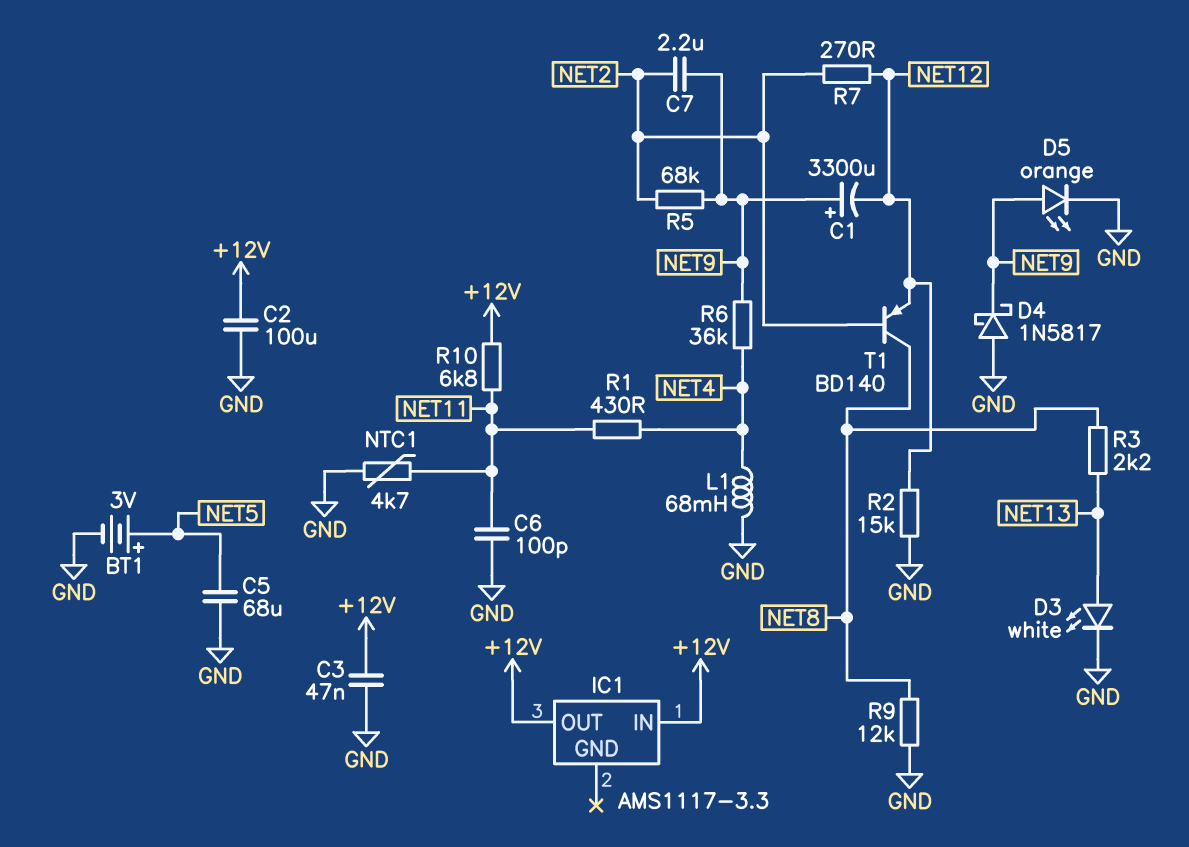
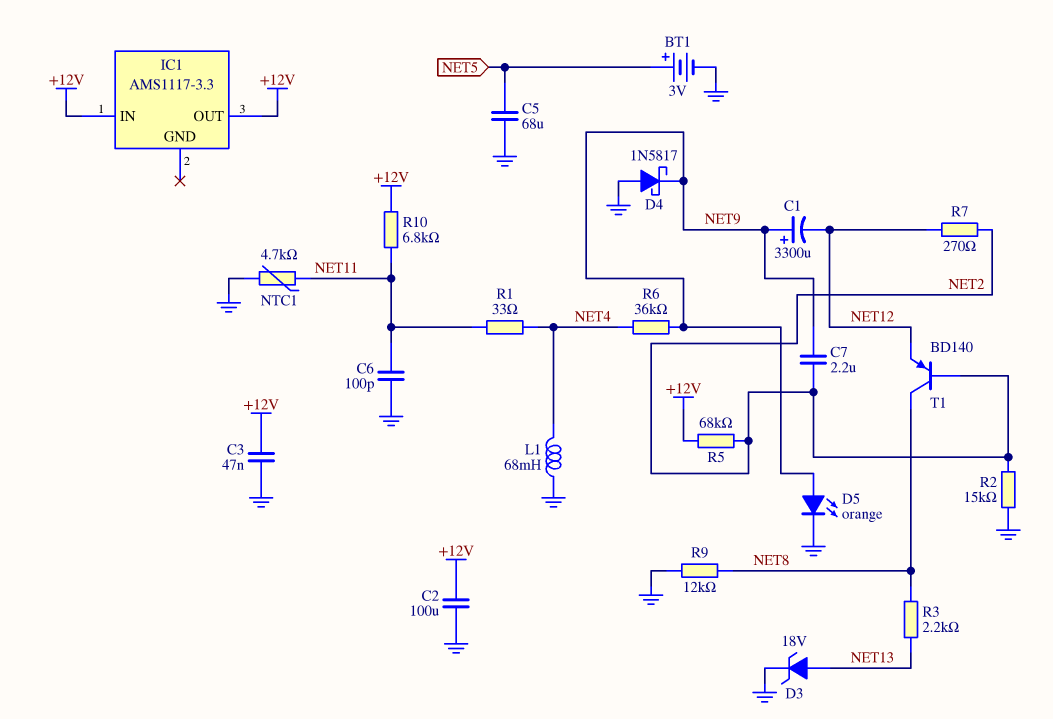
D3: LED white (A NET13, K GND) -> zener 18V (A NET13, K GND)
R1: 430 (NET4, NET11) -> 33 (NET4, NET11)
R2: 15k (GND, NET12) -> 15k (GND, NET2)
R5: 68k (NET2, NET9) -> 68k (+12V, NET2)

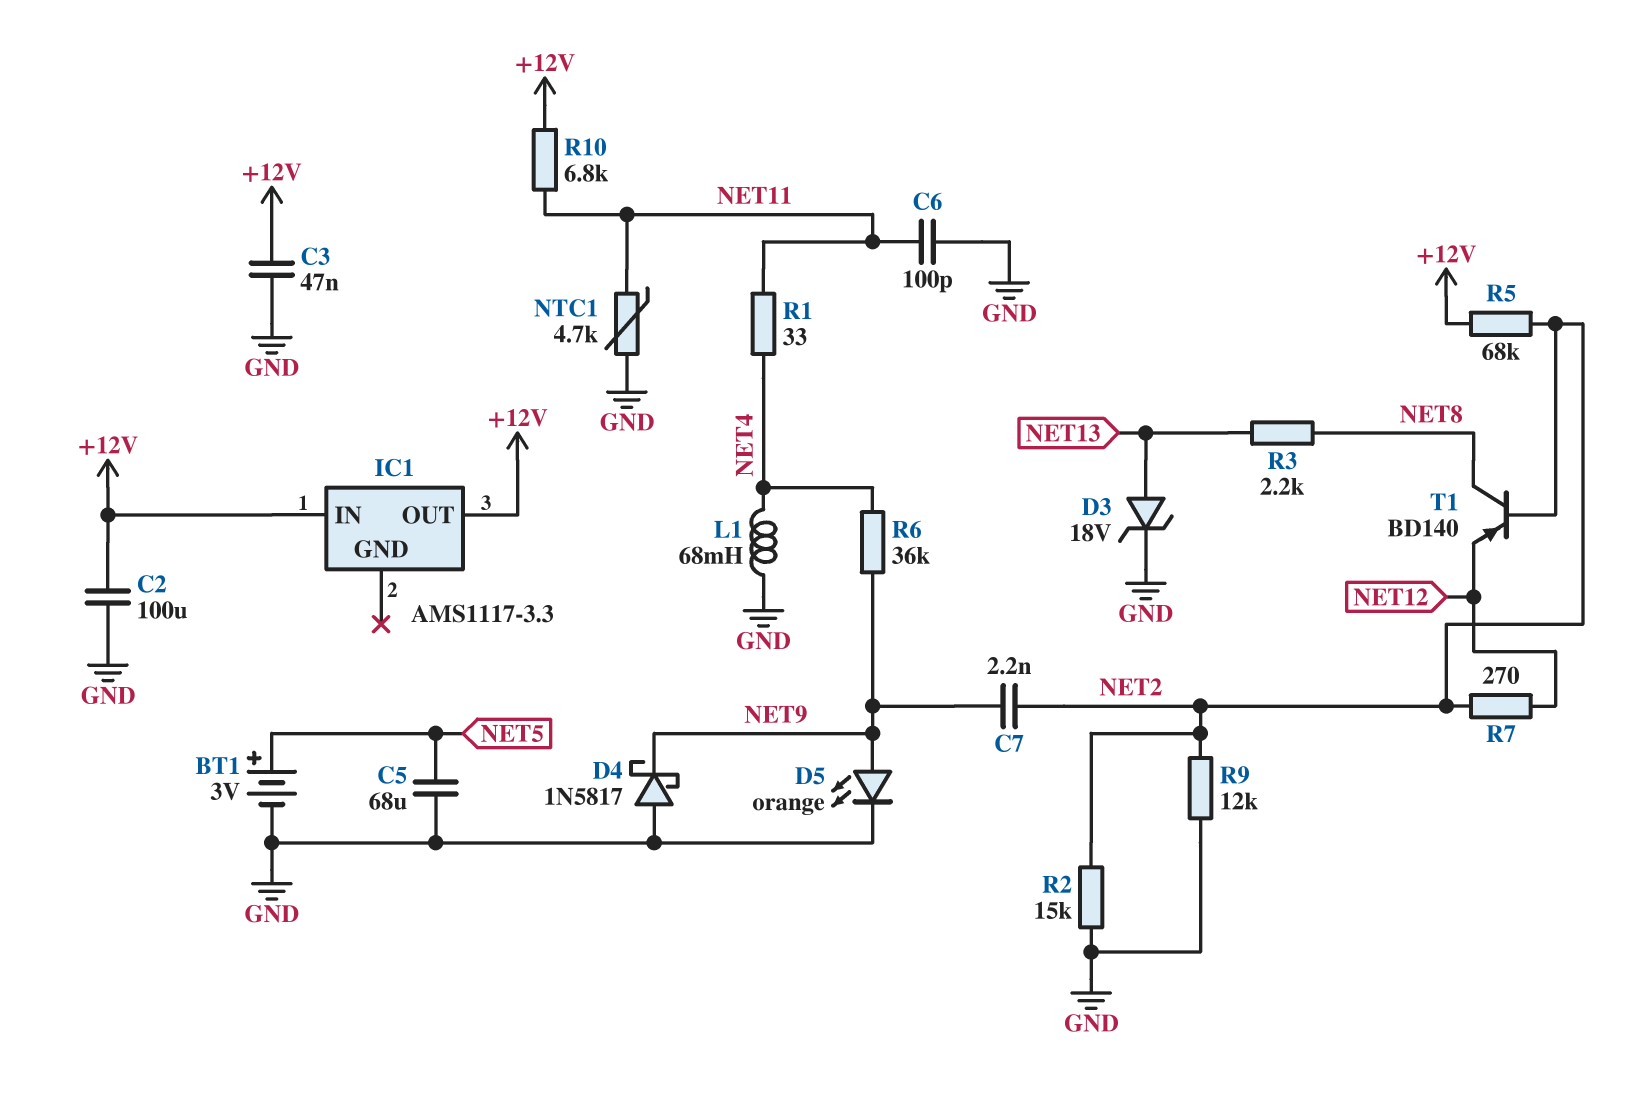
C1: 3300uF (plus NET9, minus NET12) -> none
C7: 2.2uF (NET2, NET9) -> 2.2nF (NET2, NET9)
R9: 12k (GND, NET8) -> 12k (GND, NET2)

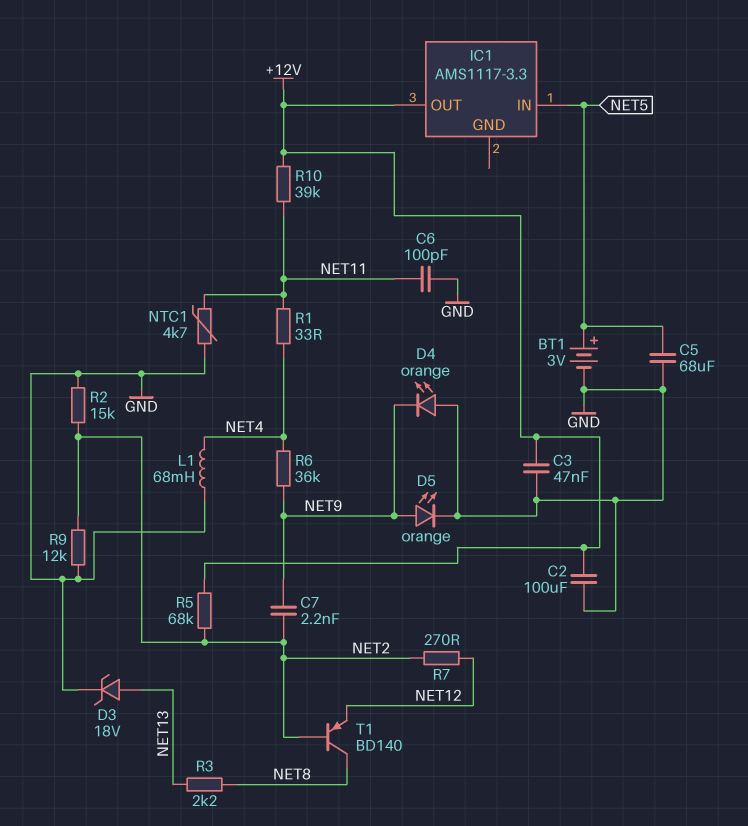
D4: schottky 1N5817 (A GND, K NET9) -> LED orange (A GND, K NET9)
IC1 pin IN: +12V -> NET5
R10: 6.8k (+12V, NET11) -> 39k (+12V, NET11)

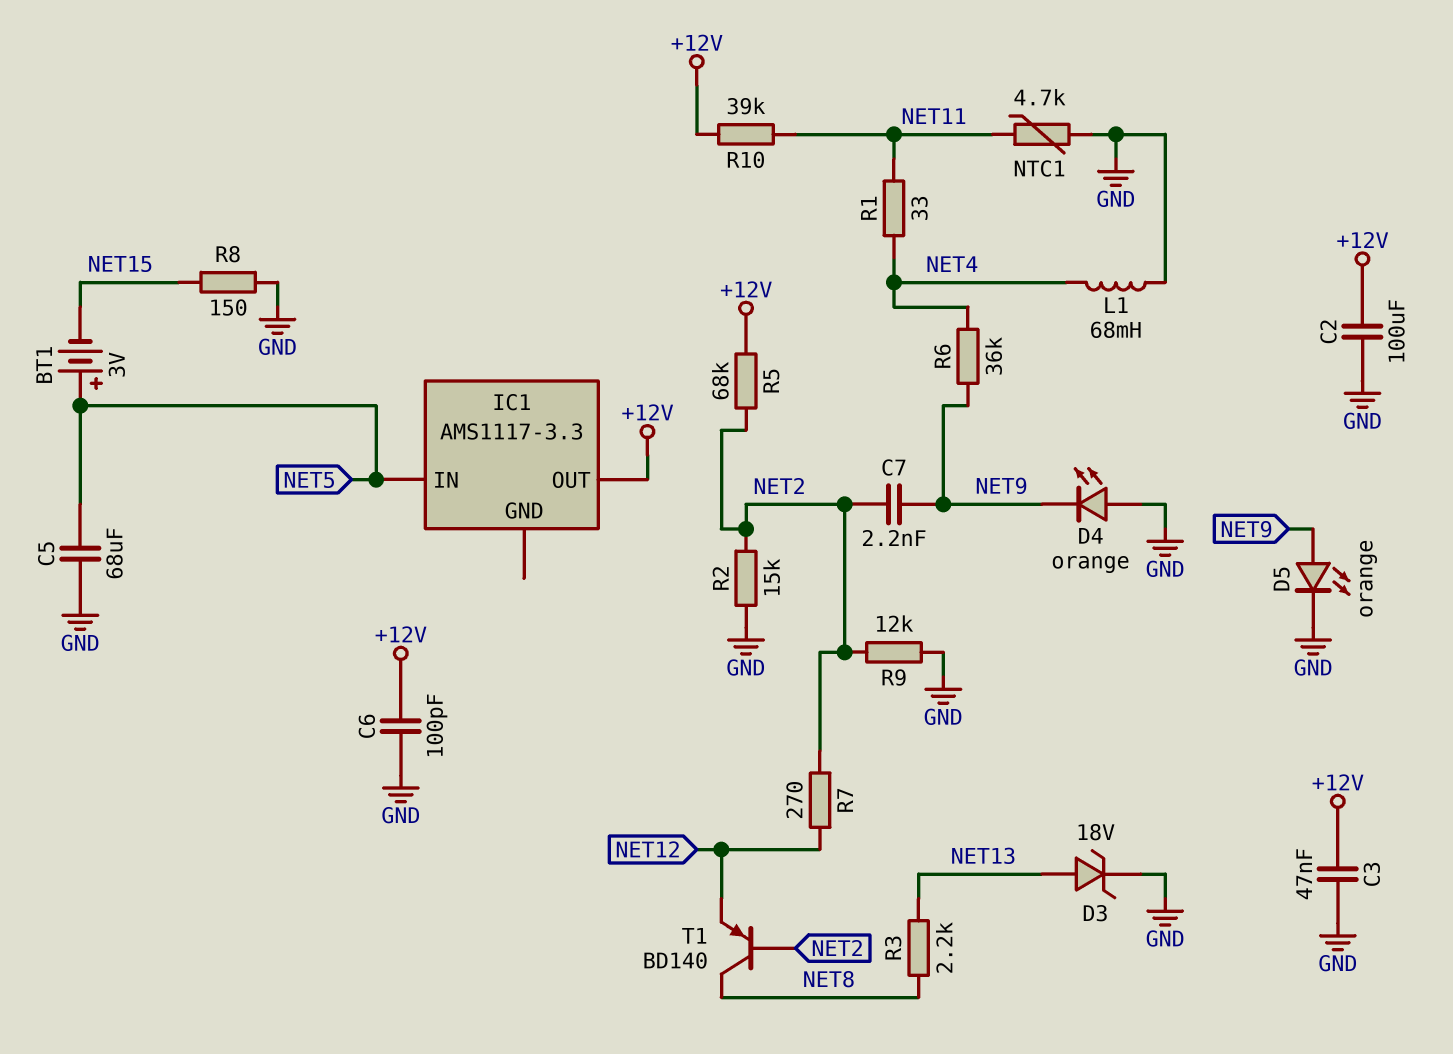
BT1: 3V (plus NET5, minus GND) -> 3V (plus NET5, minus NET15)
C6: 100pF (GND, NET11) -> 100pF (+12V, GND)
R8: none -> 150 (GND, NET15)

